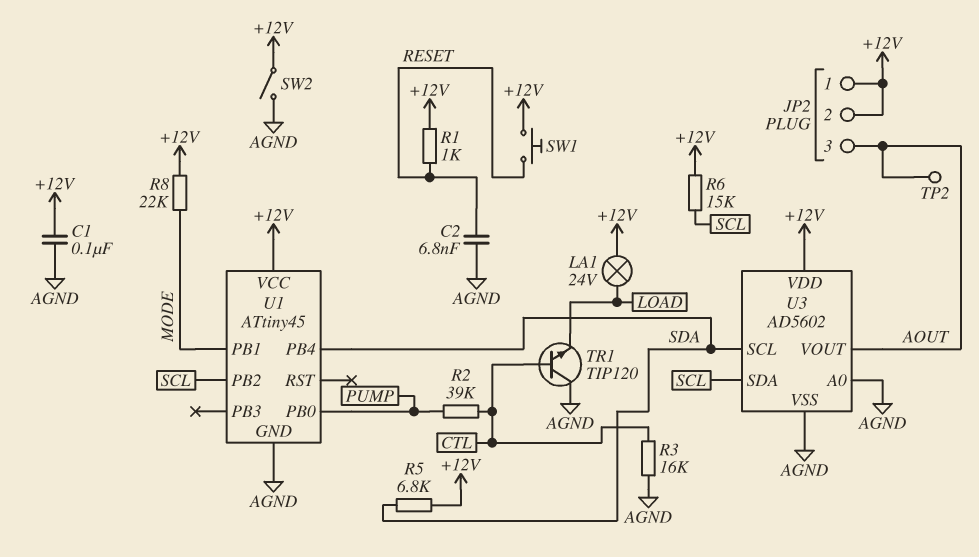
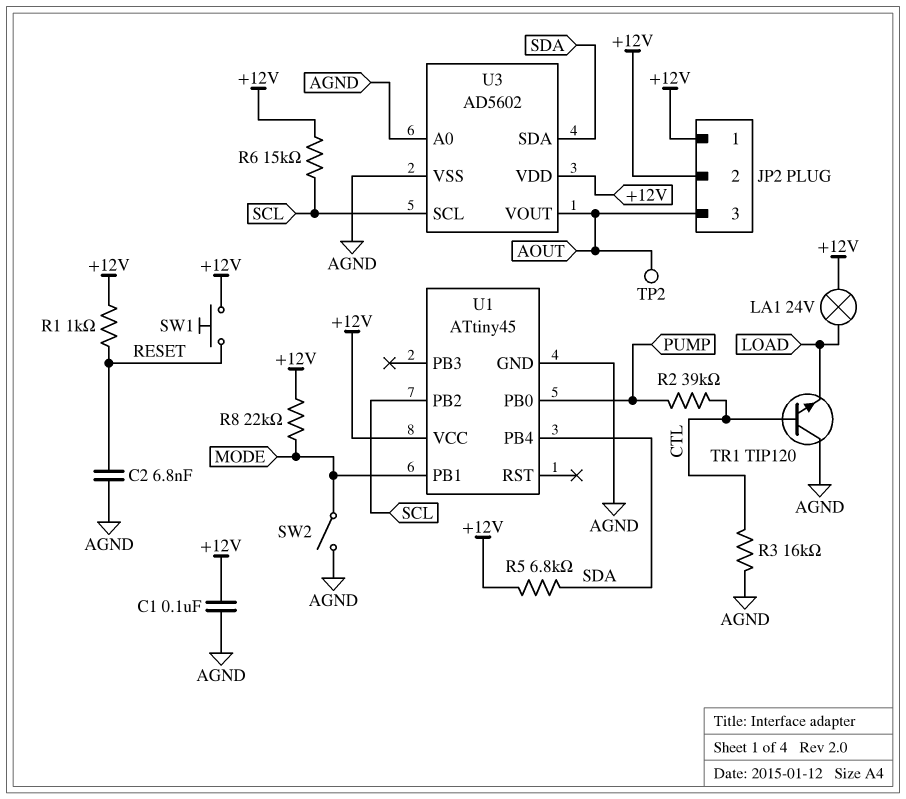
SW2: switch (+12V, AGND) -> switch (AGND, MODE)
U3 pin SCL: SDA -> SCL
U3 pin SDA: SCL -> SDA

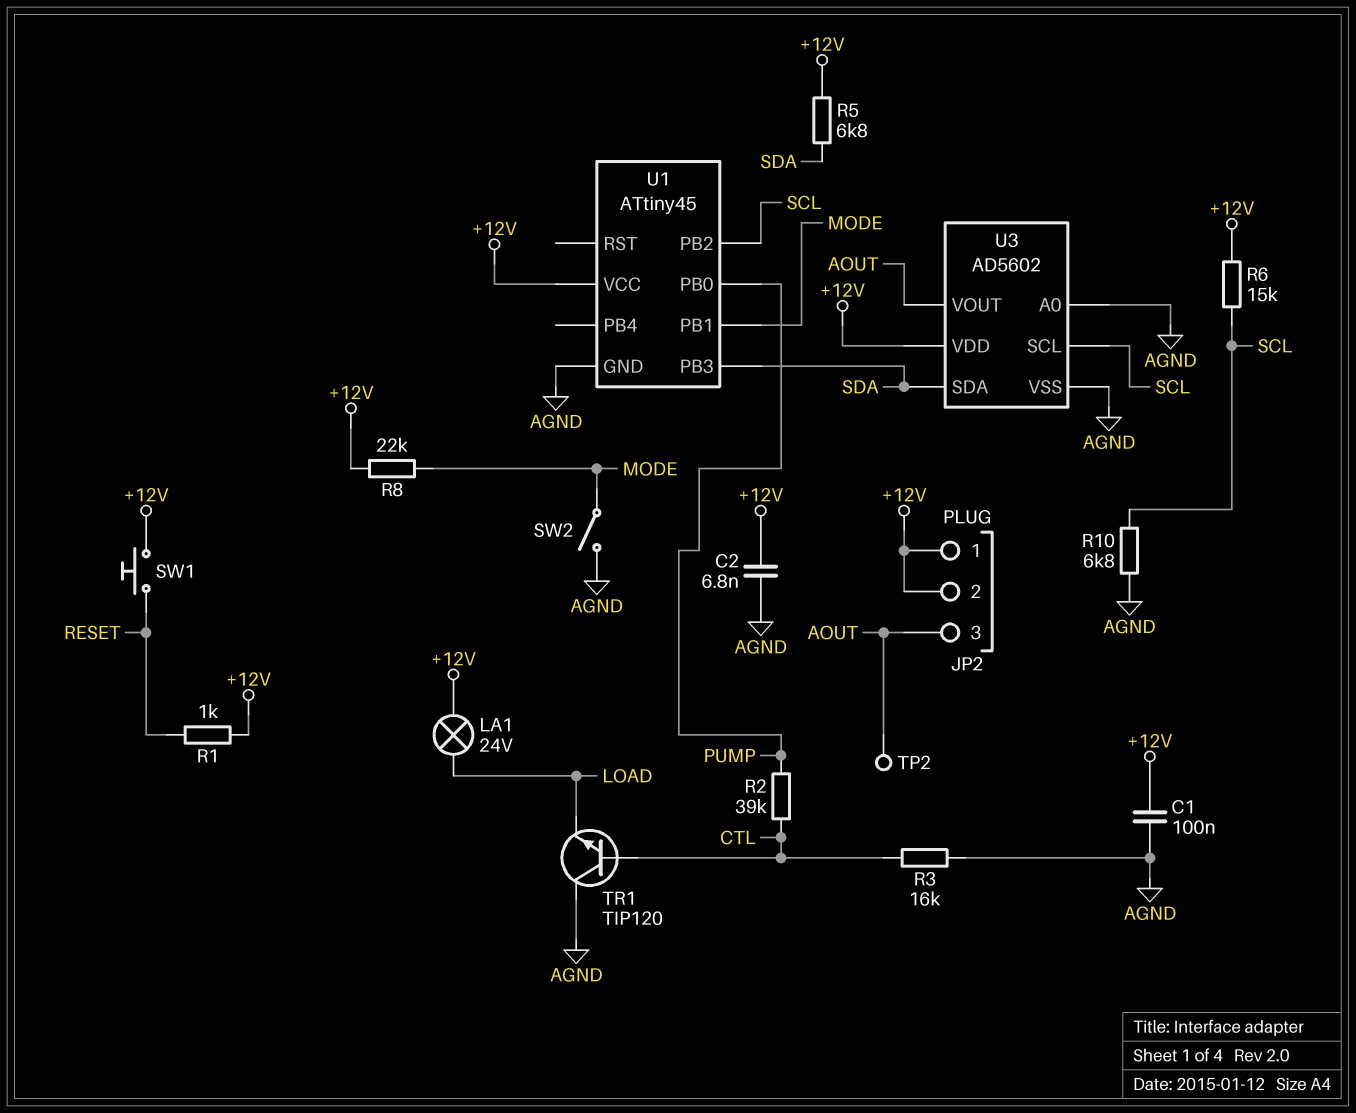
C2: 6.8nF (AGND, RESET) -> 6.8nF (+12V, AGND)
R10: none -> 6.8k (AGND, SCL)
U1 pin PB3: none -> SDA
U1 pin PB4: SDA -> none

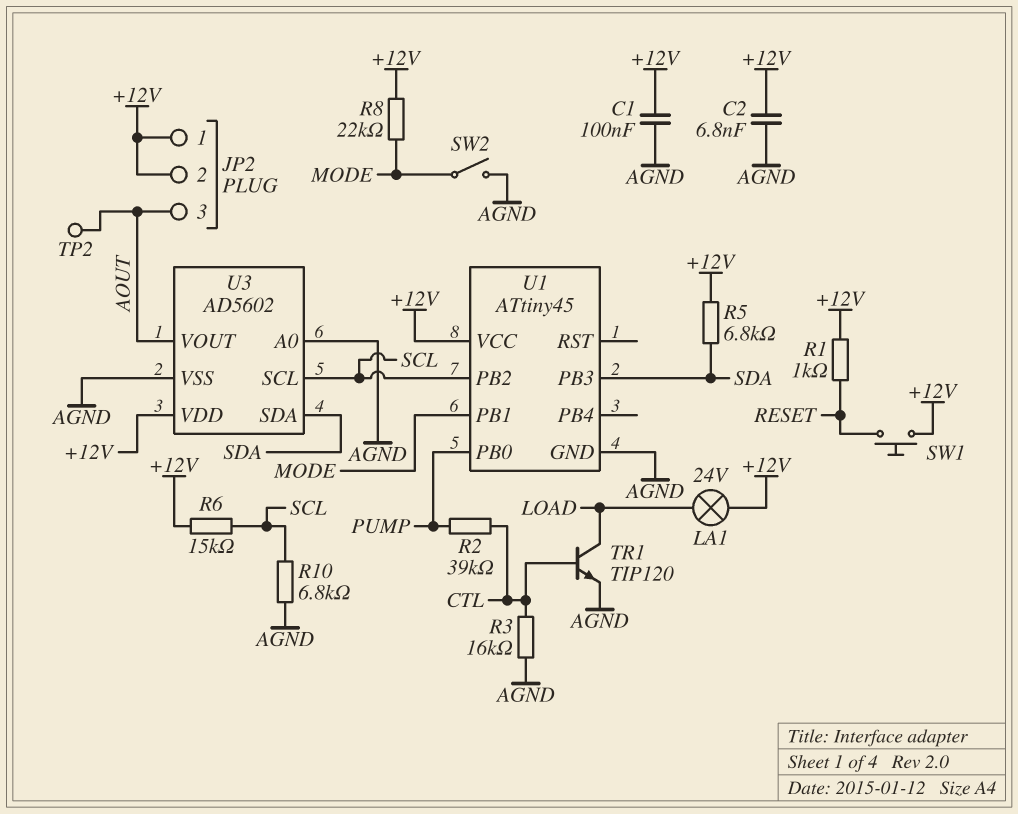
TR1: NPN TIP120 (B CTL, C AGND, E LOAD) -> NPN TIP120 (B CTL, C LOAD, E AGND)

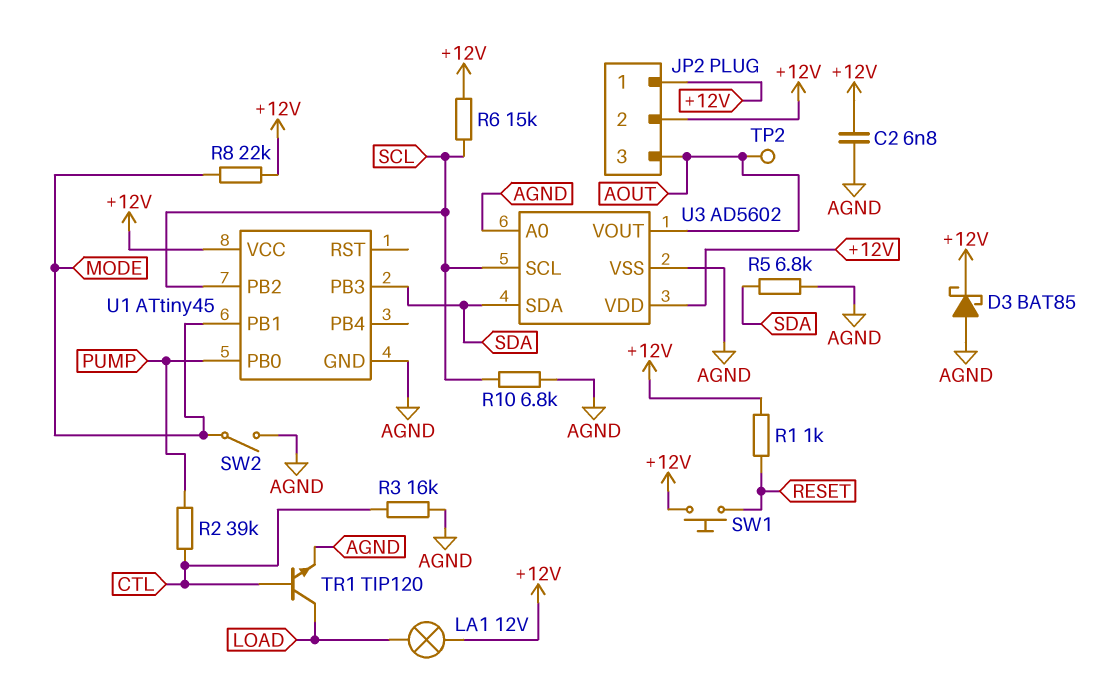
C1: 100nF (+12V, AGND) -> none
D3: none -> schottky BAT85 (A AGND, K +12V)
LA1: lamp 24V (+12V, LOAD) -> lamp 12V (+12V, LOAD)
R5: 6.8k (+12V, SDA) -> 6.8k (AGND, SDA)

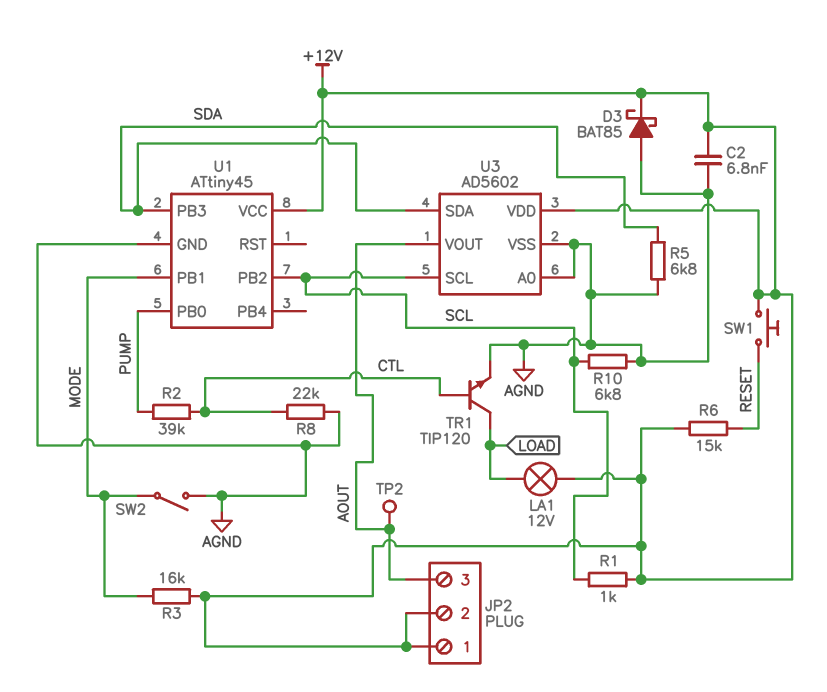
R1: 1k (+12V, RESET) -> 1k (+12V, SCL)
R3: 16k (AGND, CTL) -> 16k (+12V, MODE)
R6: 15k (+12V, SCL) -> 15k (+12V, RESET)
R8: 22k (+12V, MODE) -> 22k (AGND, CTL)

